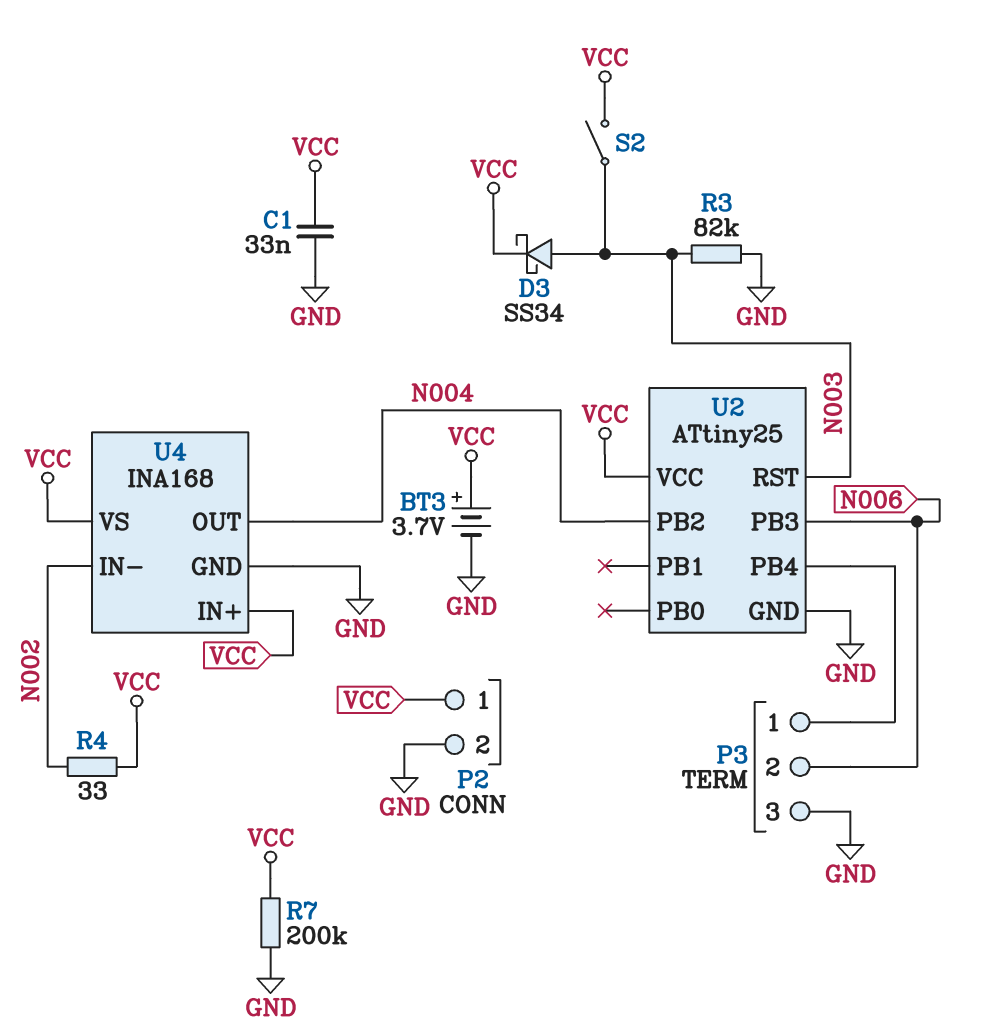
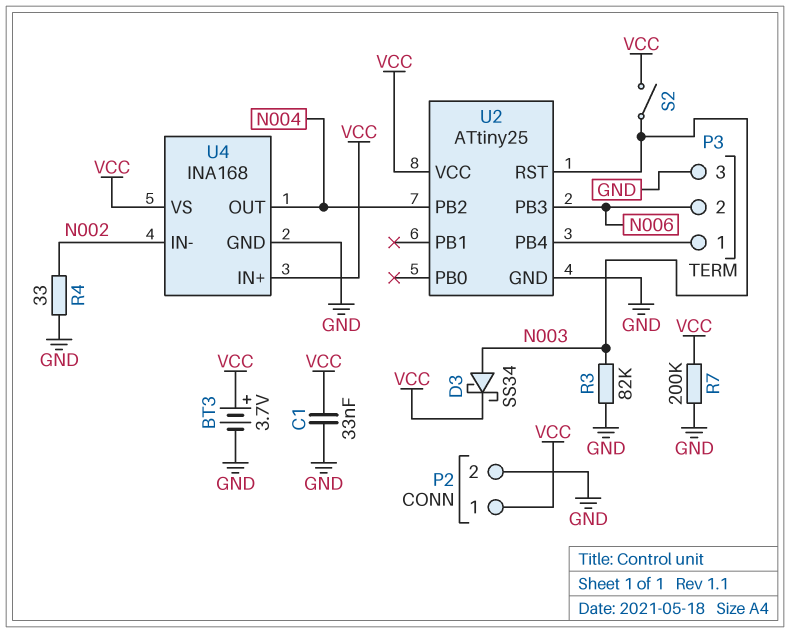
R4: 33 (N002, VCC) -> 33 (GND, N002)

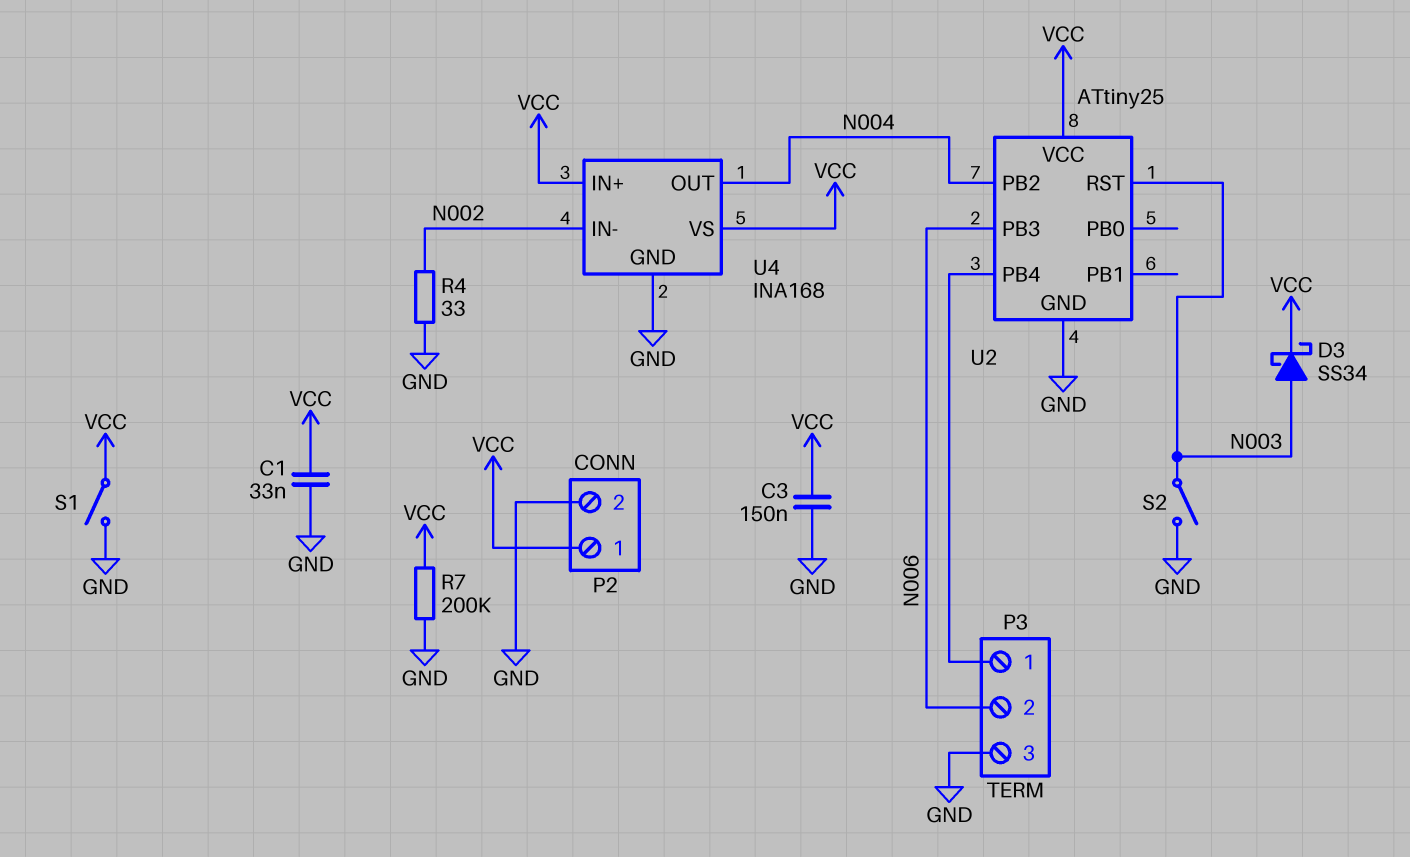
BT3: 3.7V (plus VCC, minus GND) -> none
C3: none -> 150nF (GND, VCC)
R3: 82k (GND, N003) -> none
S1: none -> switch (GND, VCC)
S2: switch (N003, VCC) -> switch (GND, N003)

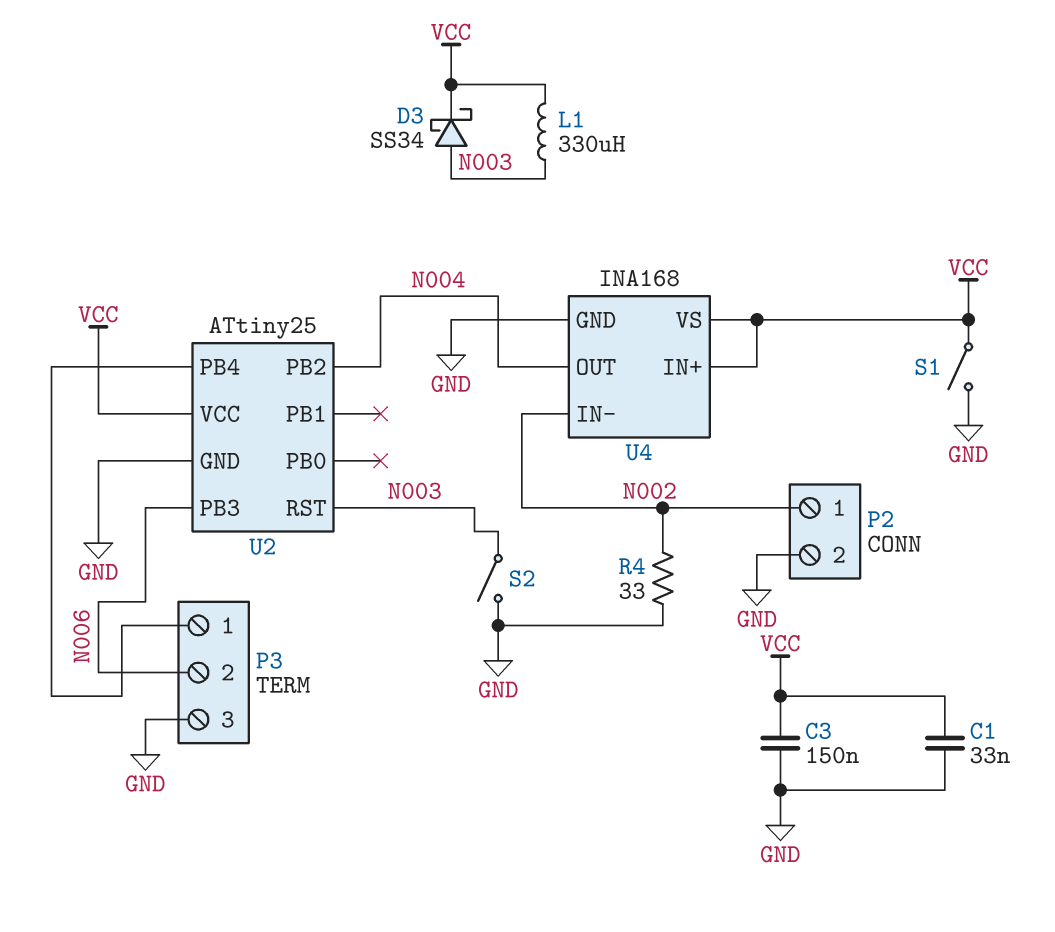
L1: none -> 330uH (N003, VCC)
P2 pin 1: VCC -> N002
R7: 200k (GND, VCC) -> none

